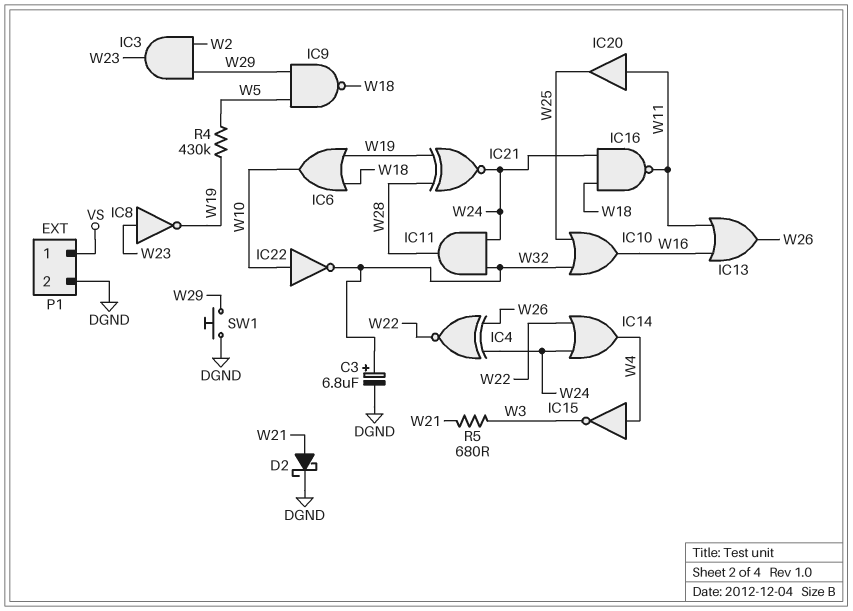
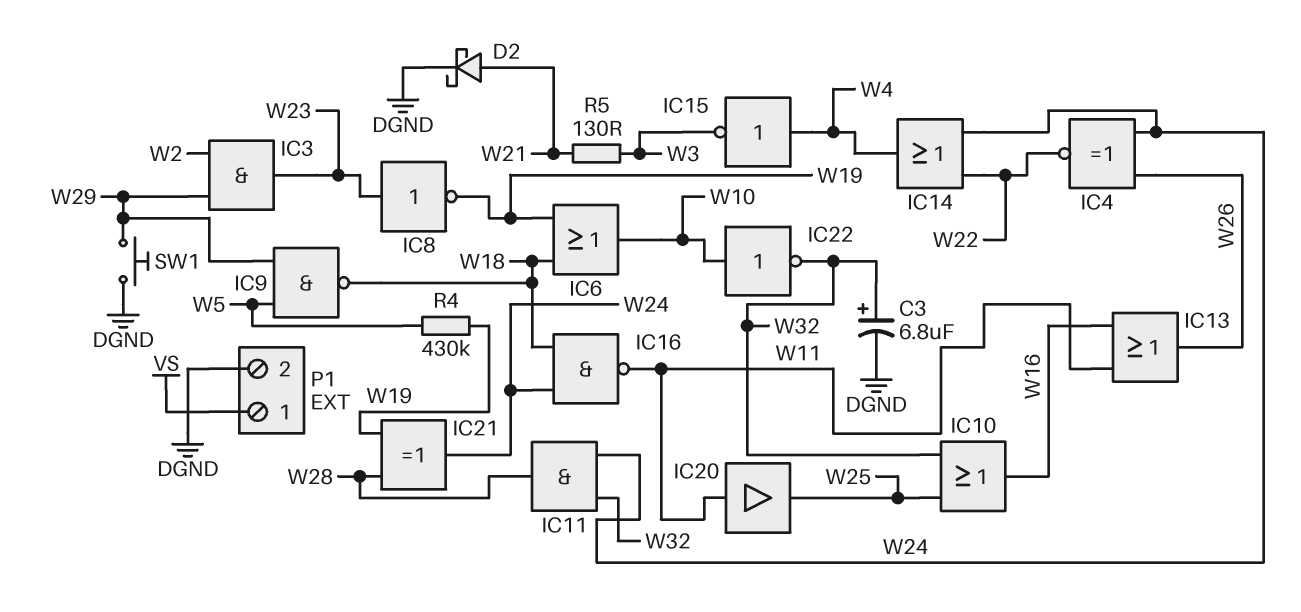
IC21: XNOR (in W19, in W28, out W24) -> XOR (in W19, in W28, out W24)
R5: 680 (W3, W21) -> 130 (W3, W21)

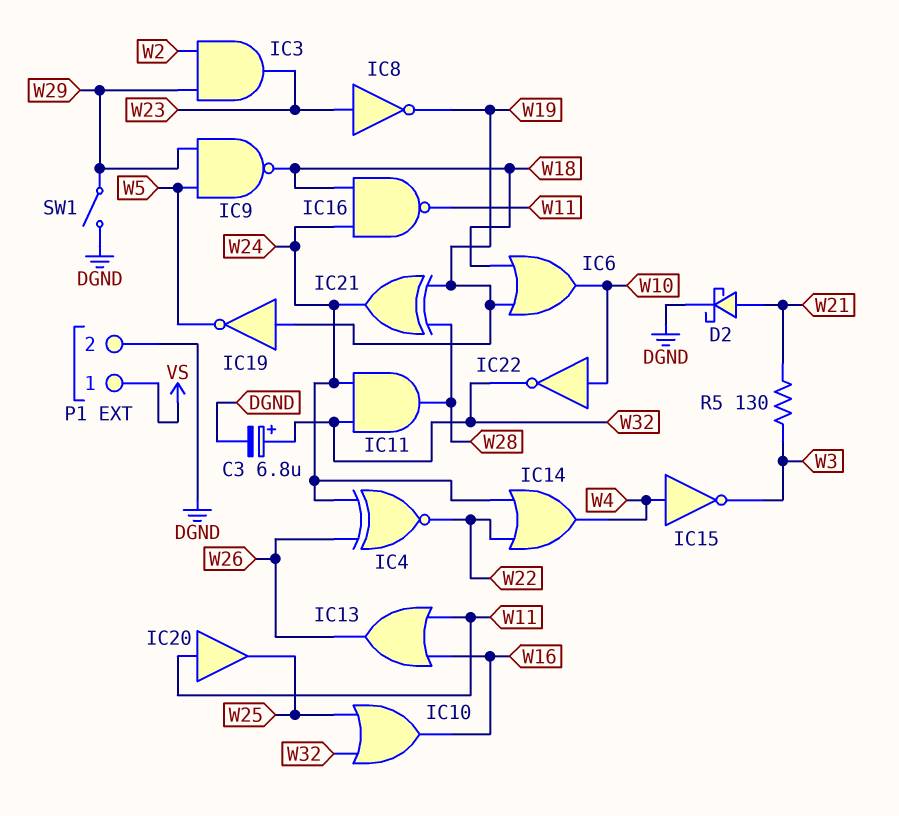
IC19: none -> NOT (in W19, out W5)
R4: 430k (W5, W19) -> none
SW1: button (DGND, W29) -> switch (DGND, W29)

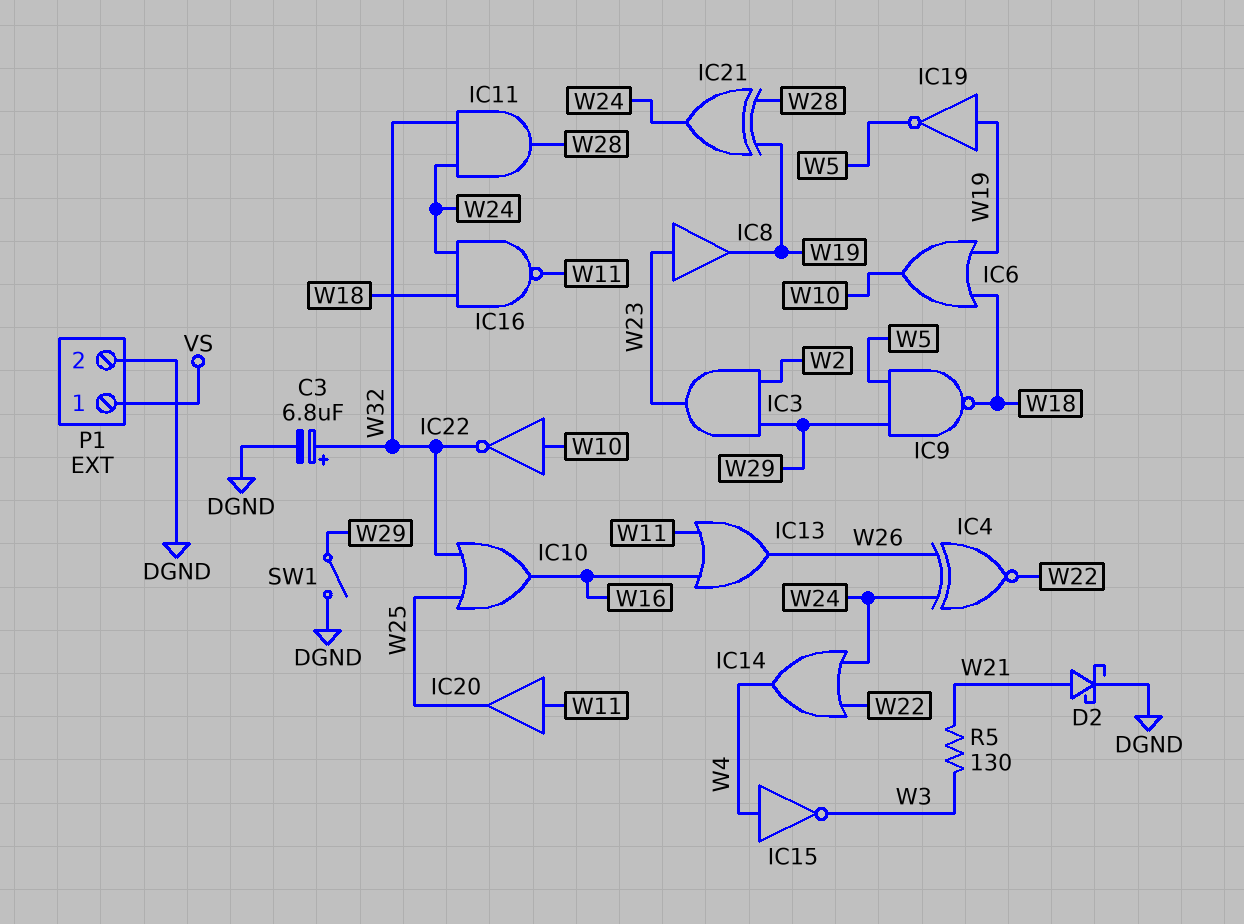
IC8: NOT (in W23, out W19) -> buffer (in W23, out W19)

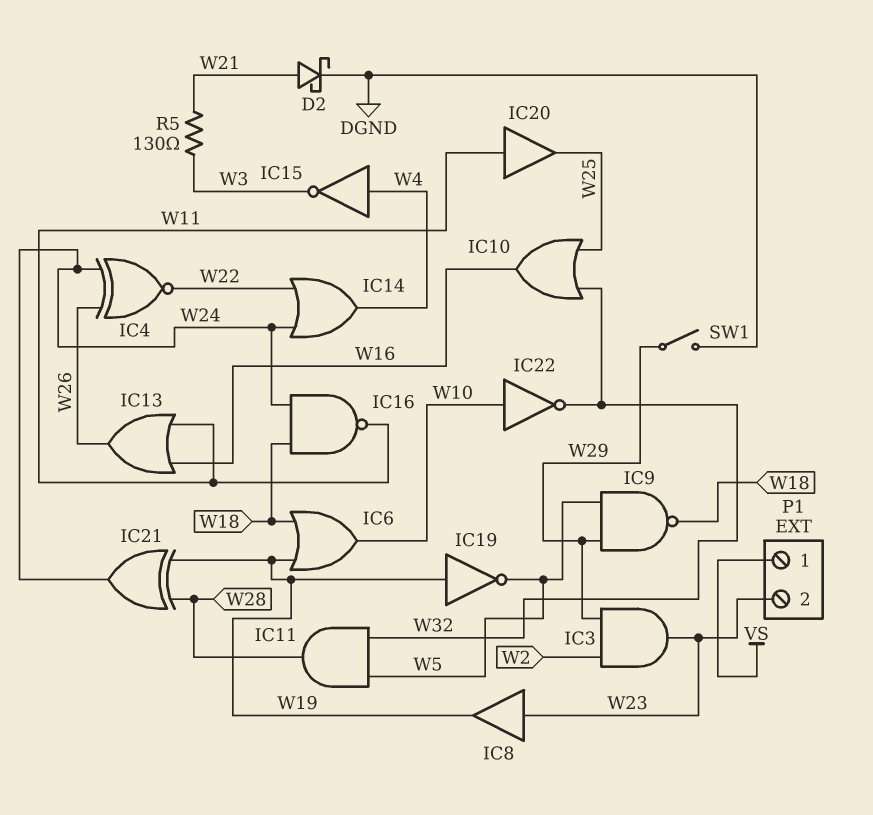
C3: 6.8uF (plus W32, minus DGND) -> none
IC11: AND (in W24, in W32, out W28) -> AND (in W5, in W32, out W28)
P1 pin 2: DGND -> W23

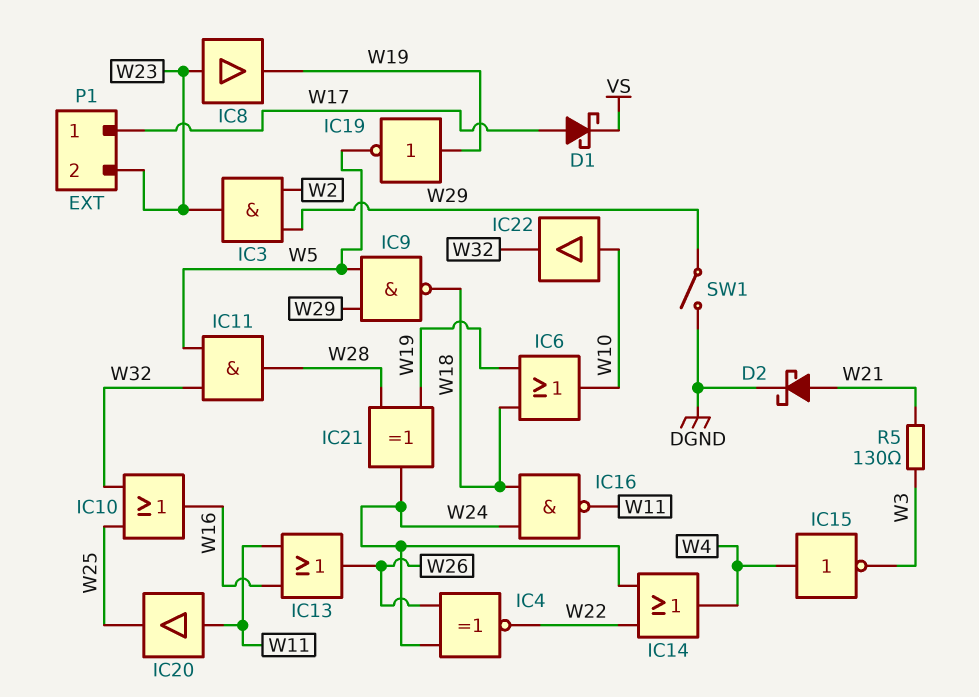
D1: none -> schottky (A W17, K VS)
IC22: NOT (in W10, out W32) -> buffer (in W10, out W32)
P1 pin 1: VS -> W17

